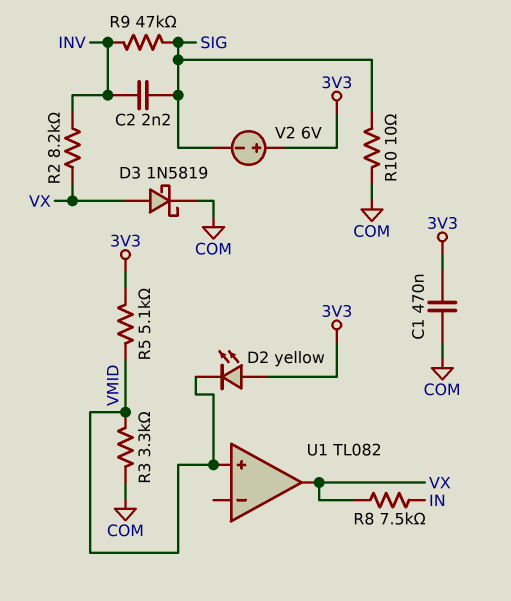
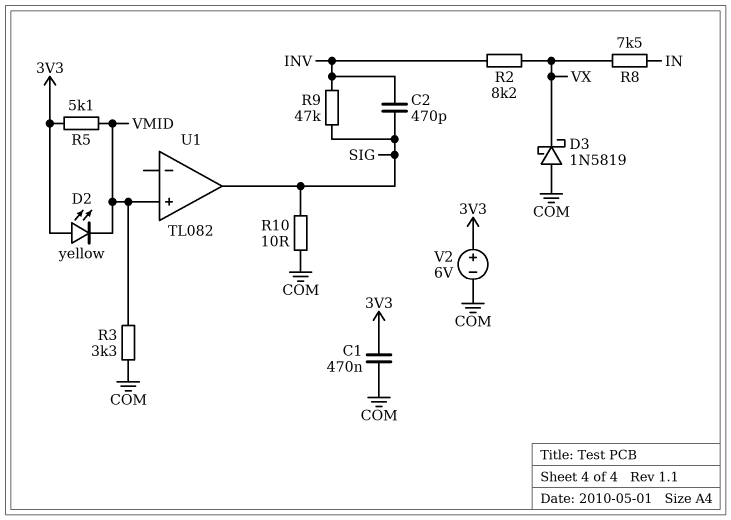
C2: 2.2nF (INV, SIG) -> 470pF (INV, SIG)
D3: schottky 1N5819 (A VX, K COM) -> schottky 1N5819 (A COM, K VX)
U1 pin out: VX -> SIG
V2: 6V (plus 3V3, minus SIG) -> 6V (plus 3V3, minus COM)

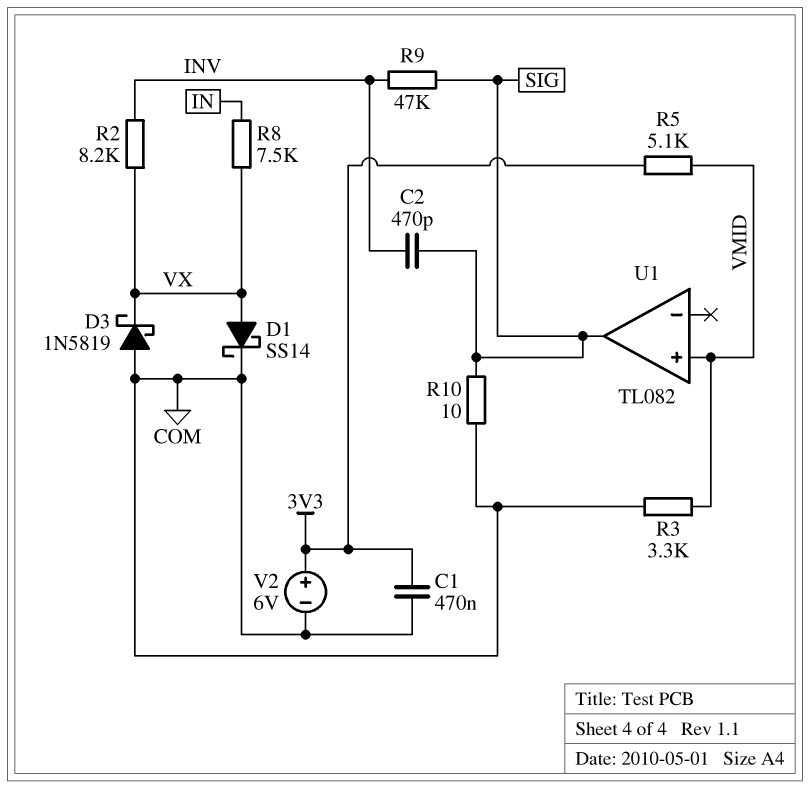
D1: none -> schottky SS14 (A VX, K COM)
D2: LED yellow (A 3V3, K VMID) -> none

